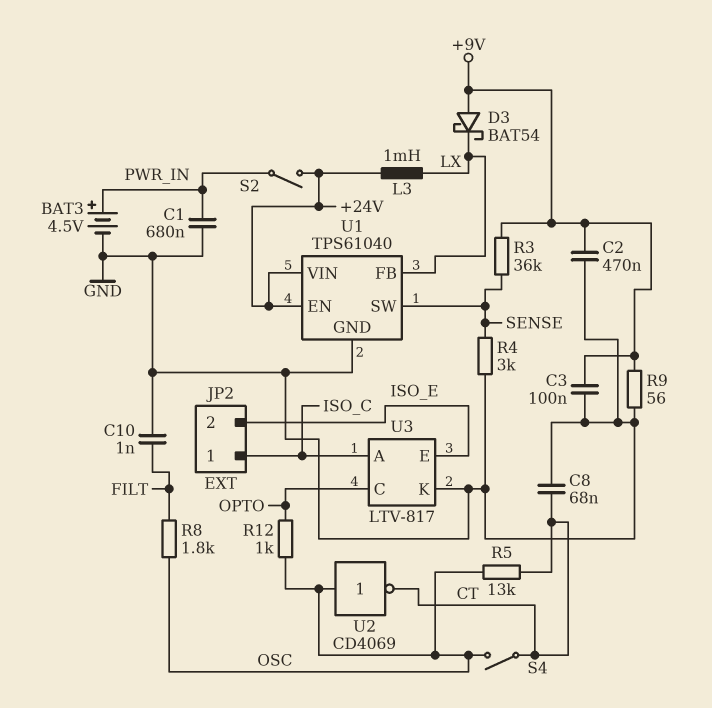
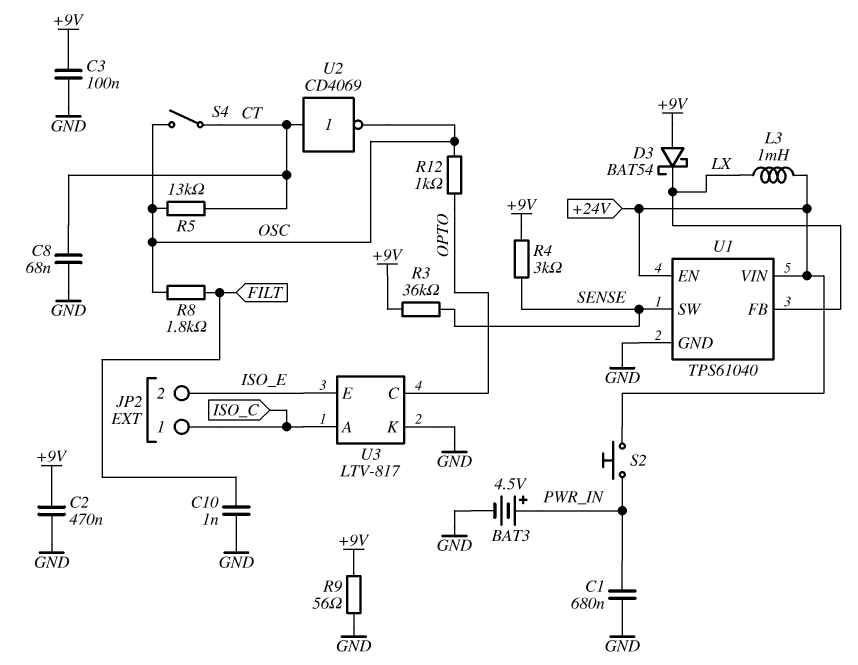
R4: 3k (GND, SENSE) -> 3k (+9V, SENSE)
S2: switch (+24V, PWR_IN) -> button (+24V, PWR_IN)
U2: NOT CD4069 (in OSC, out CT) -> NOT CD4069 (in CT, out OSC)

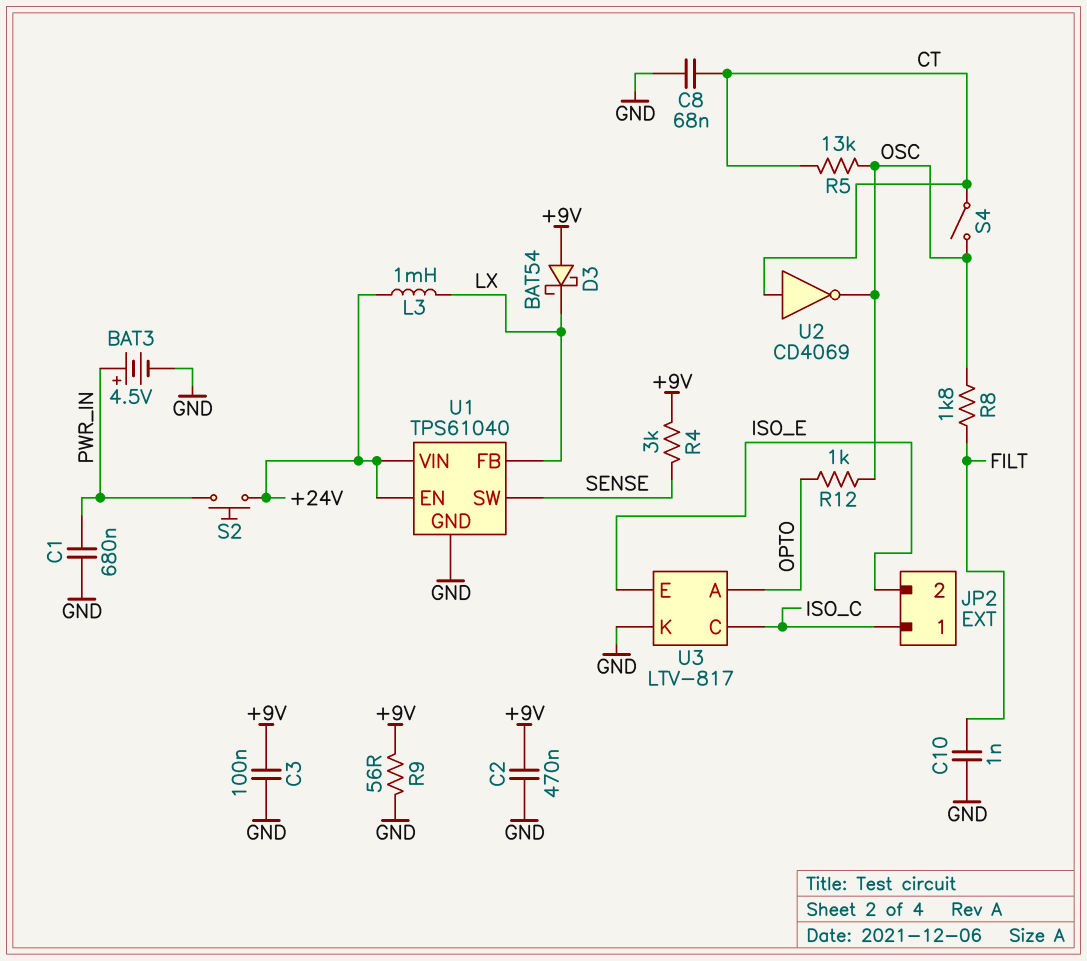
R3: 36k (+9V, SENSE) -> none
U3 pin A: ISO_C -> OPTO
U3 pin C: OPTO -> ISO_C

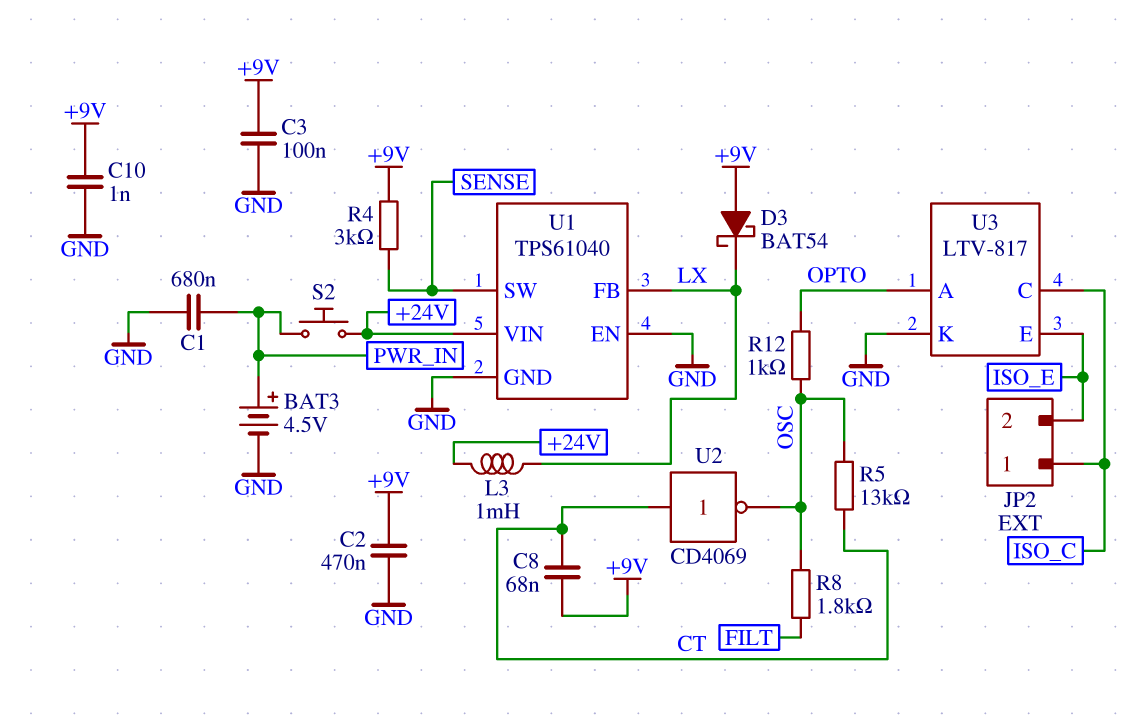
C8: 68nF (CT, GND) -> 68nF (+9V, CT)
C10: 1nF (FILT, GND) -> 1nF (+9V, GND)
R9: 56 (+9V, GND) -> none
S4: switch (CT, OSC) -> none
U1 pin EN: +24V -> GND

